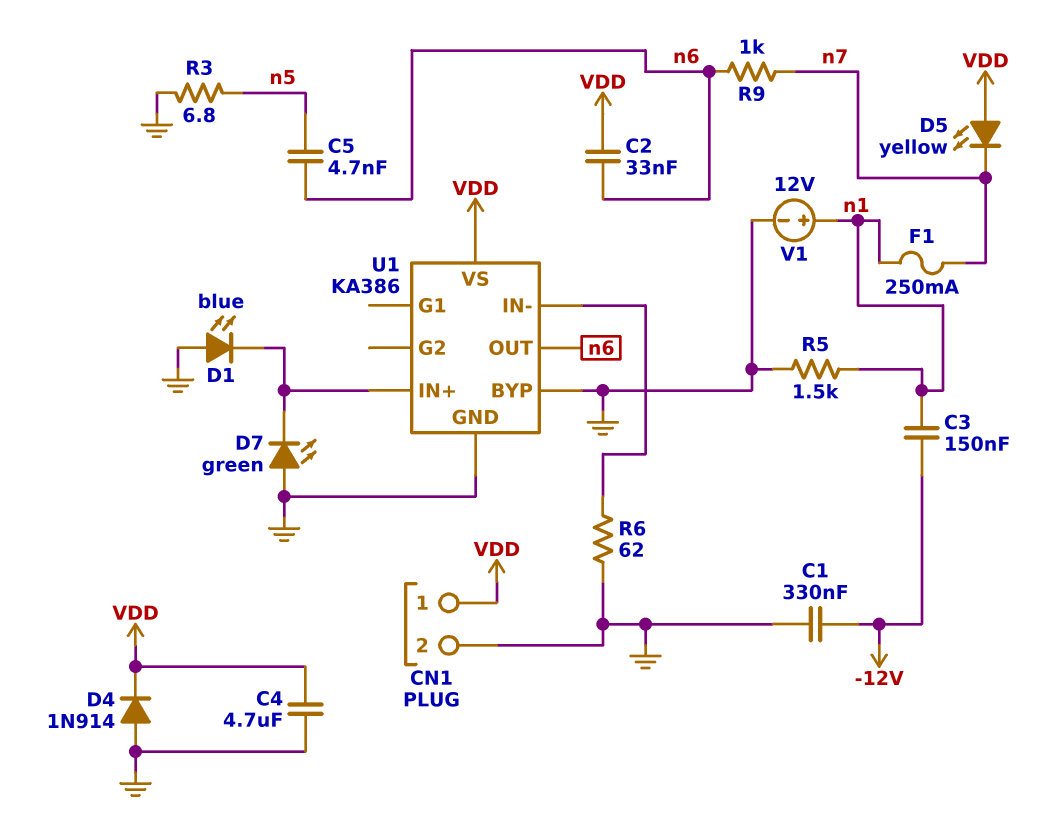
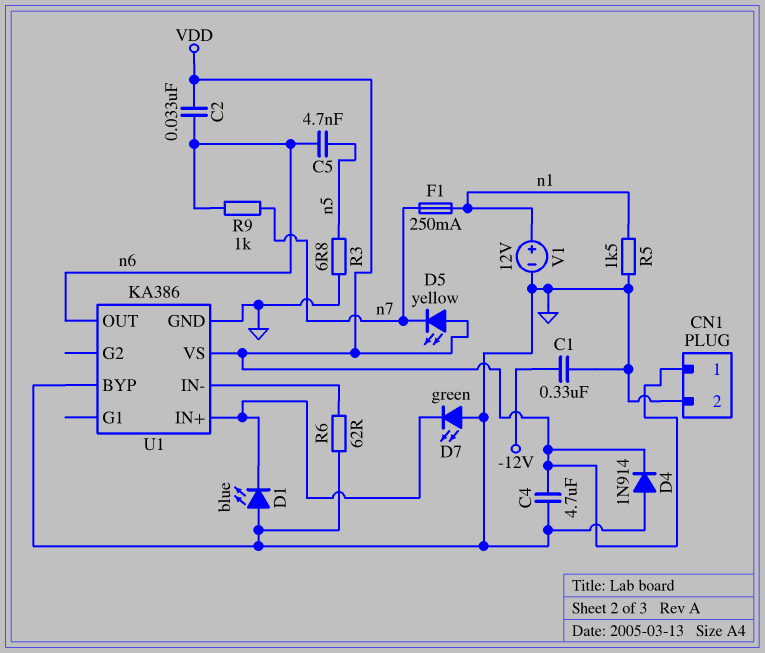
C3: 150nF (-12V, n1) -> none

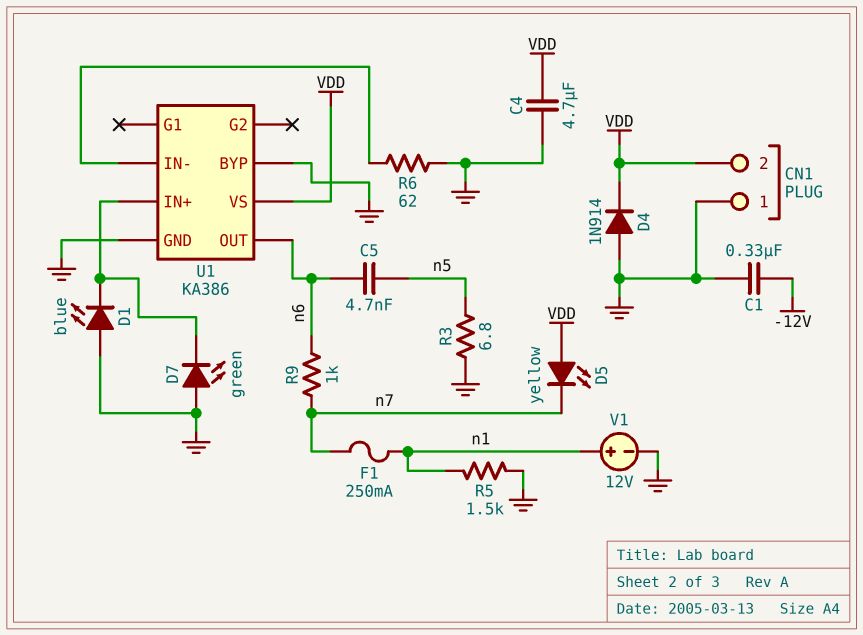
C2: 33nF (VDD, n6) -> none
CN1 pin 1: VDD -> GND
CN1 pin 2: GND -> VDD

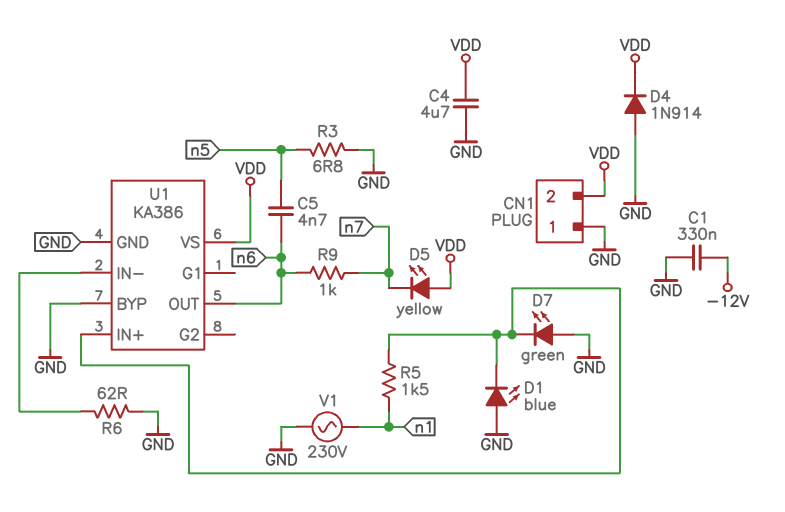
F1: 250mA (n1, n7) -> none
R5: 1.5k (GND, n1) -> 1.5k (U1/IN+, n1)
V1: 12V (plus n1, minus GND) -> AC 230V (GND, n1)

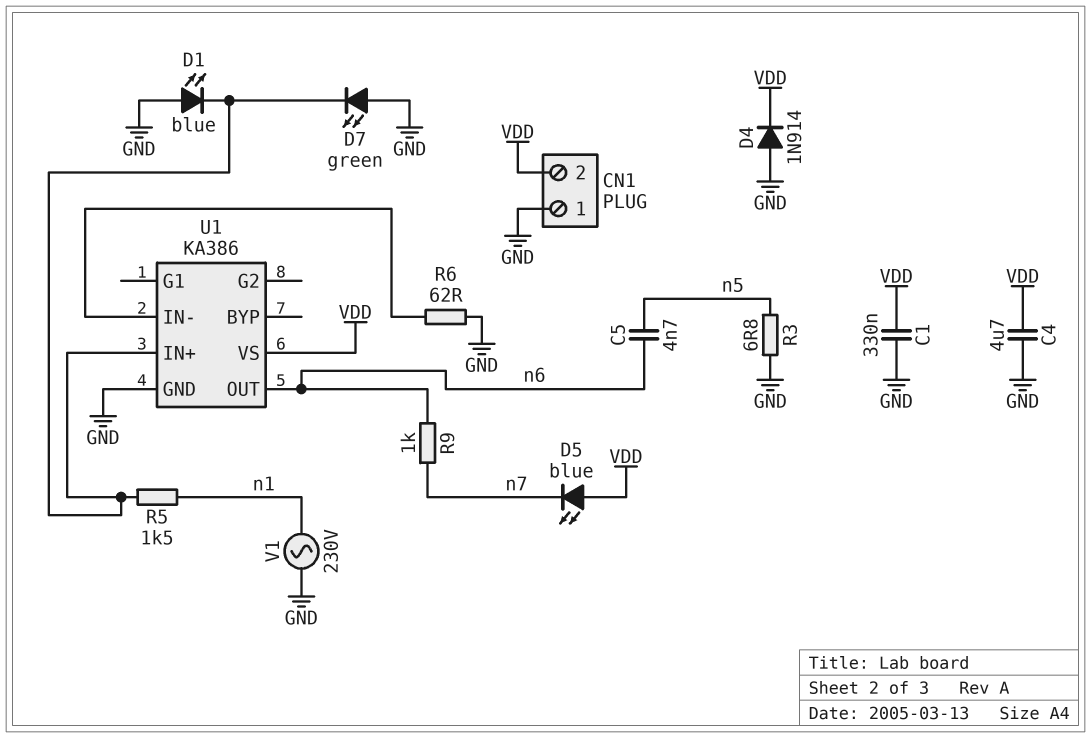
C1: 330nF (-12V, GND) -> 330nF (GND, VDD)
D5: LED yellow (A VDD, K n7) -> LED blue (A VDD, K n7)
U1 pin BYP: GND -> none

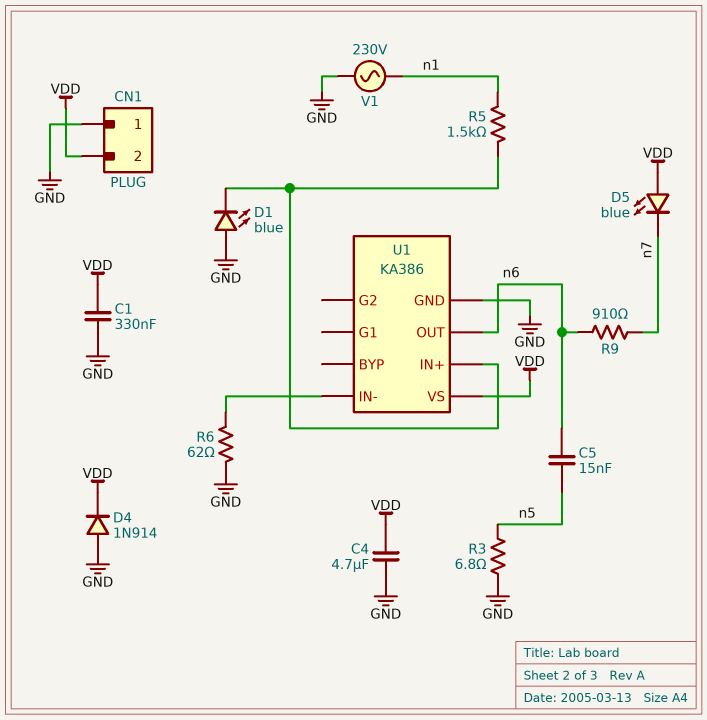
C5: 4.7nF (n5, n6) -> 15nF (n5, n6)
D7: LED green (A GND, K U1/IN+) -> none
R9: 1k (n6, n7) -> 910 (n6, n7)

